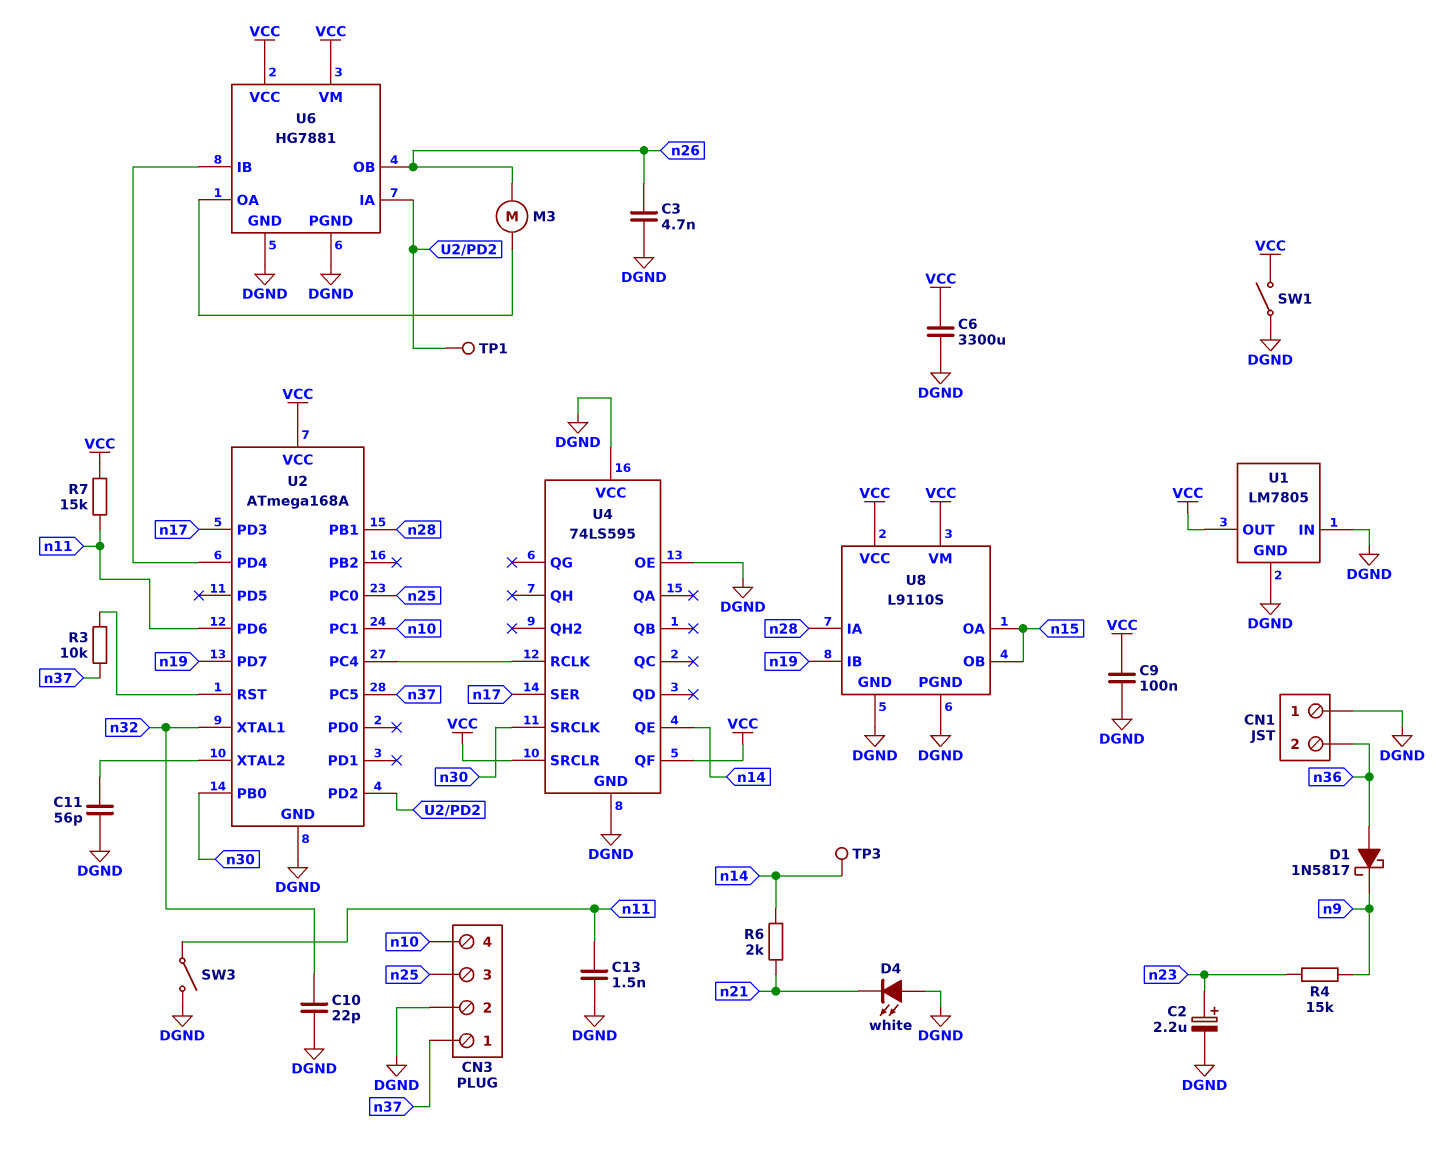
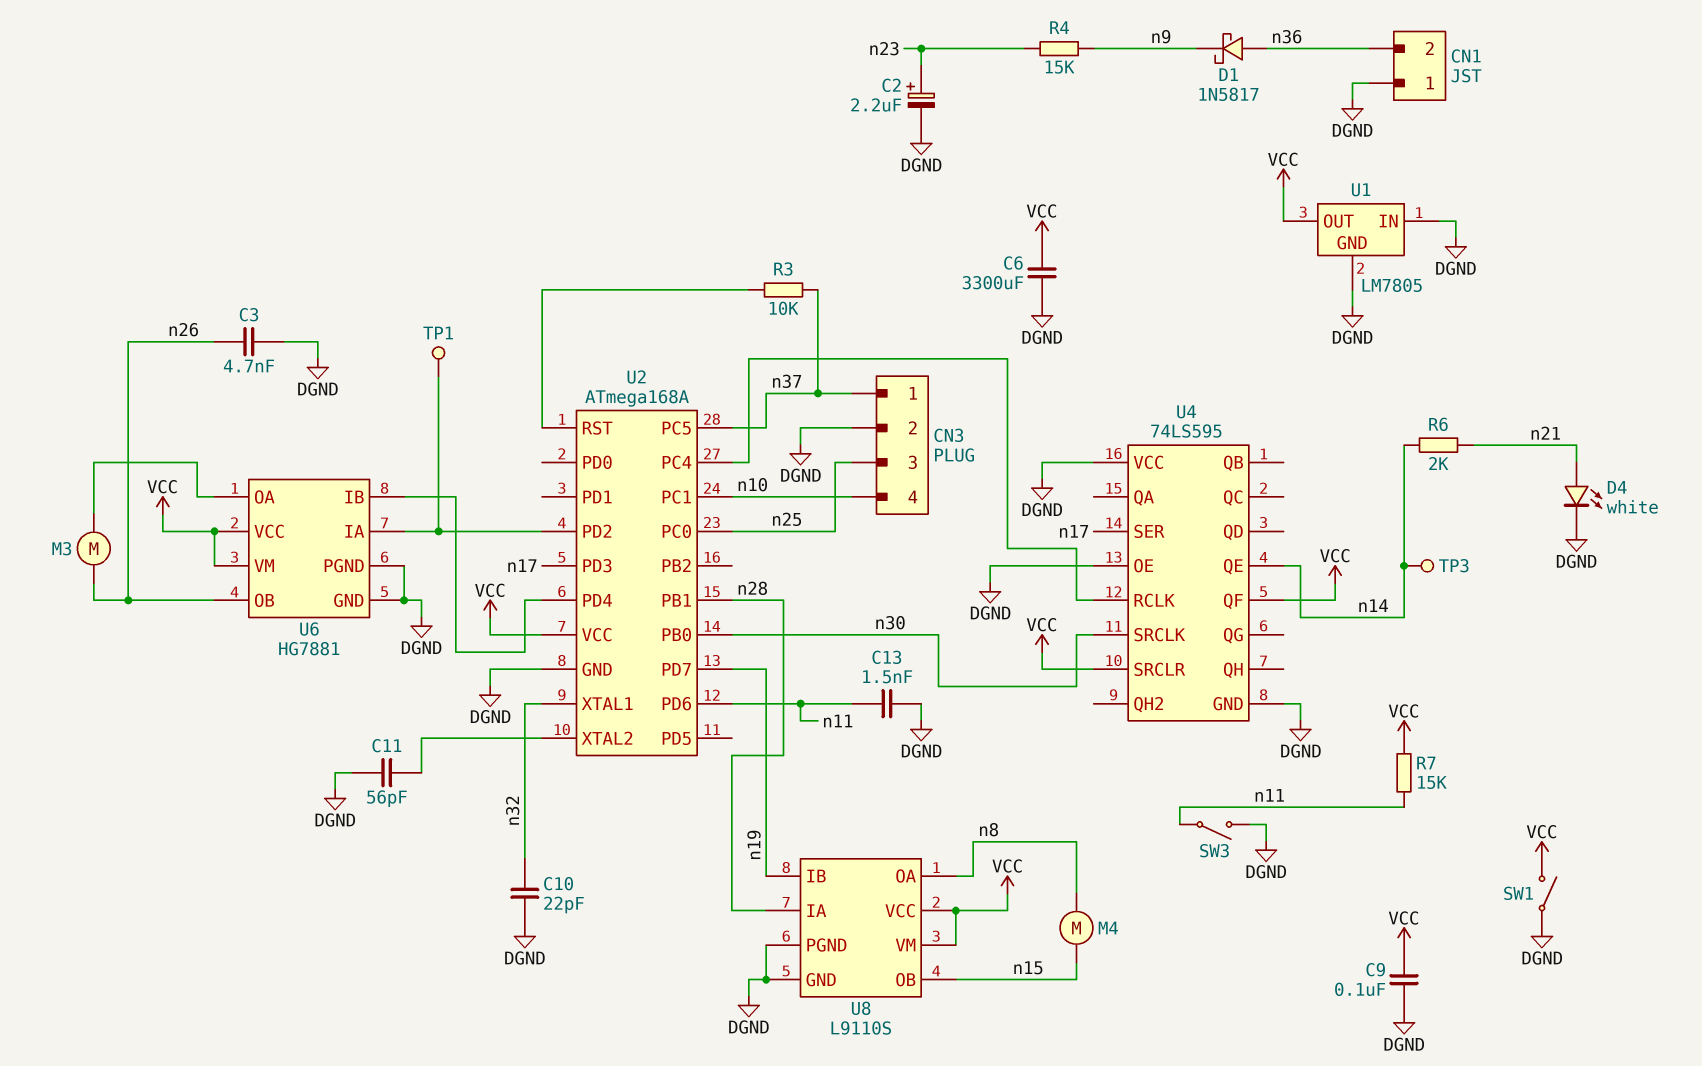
D4: LED white (A DGND, K n21) -> LED white (A n21, K DGND)
M4: none -> motor (n8, n15)
U8 pin OA: n15 -> n8

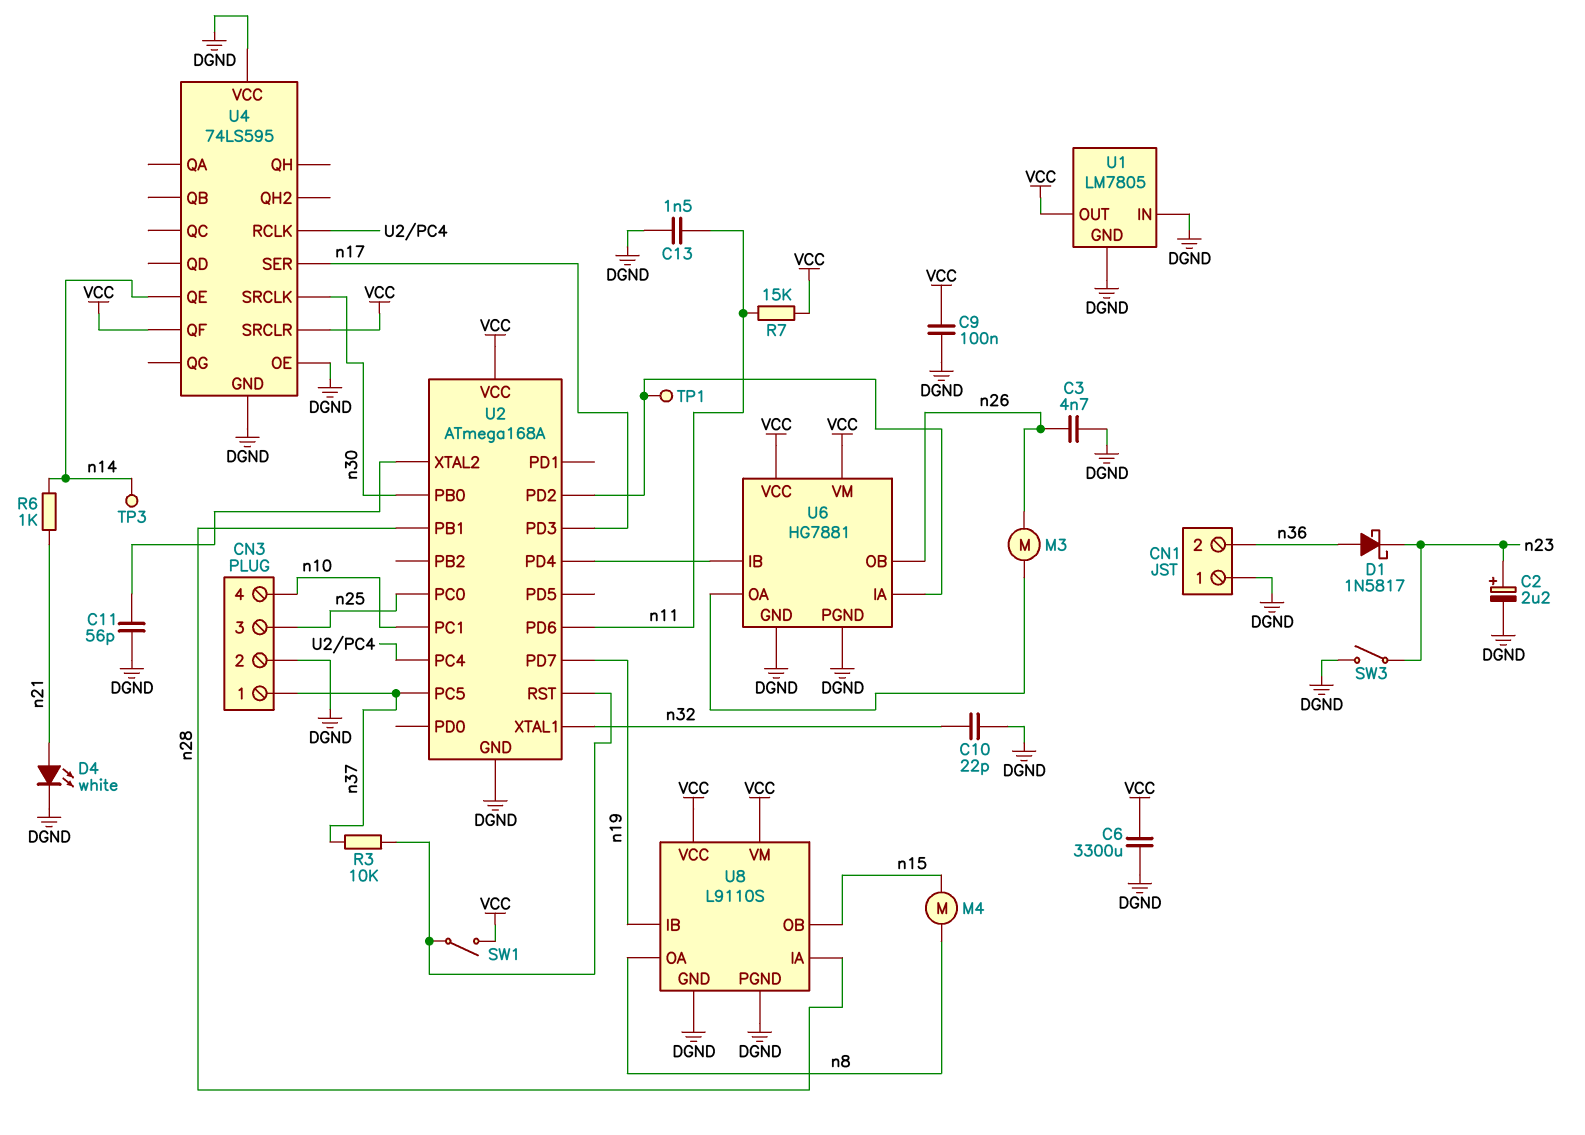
D1: schottky 1N5817 (A n36, K n9) -> schottky 1N5817 (A n36, K n23)
R4: 15k (n9, n23) -> none
R6: 2k (n14, n21) -> 1k (n14, n21)
SW1: switch (DGND, VCC) -> switch (U2/RST, VCC)
SW3: switch (DGND, n11) -> switch (DGND, n23)

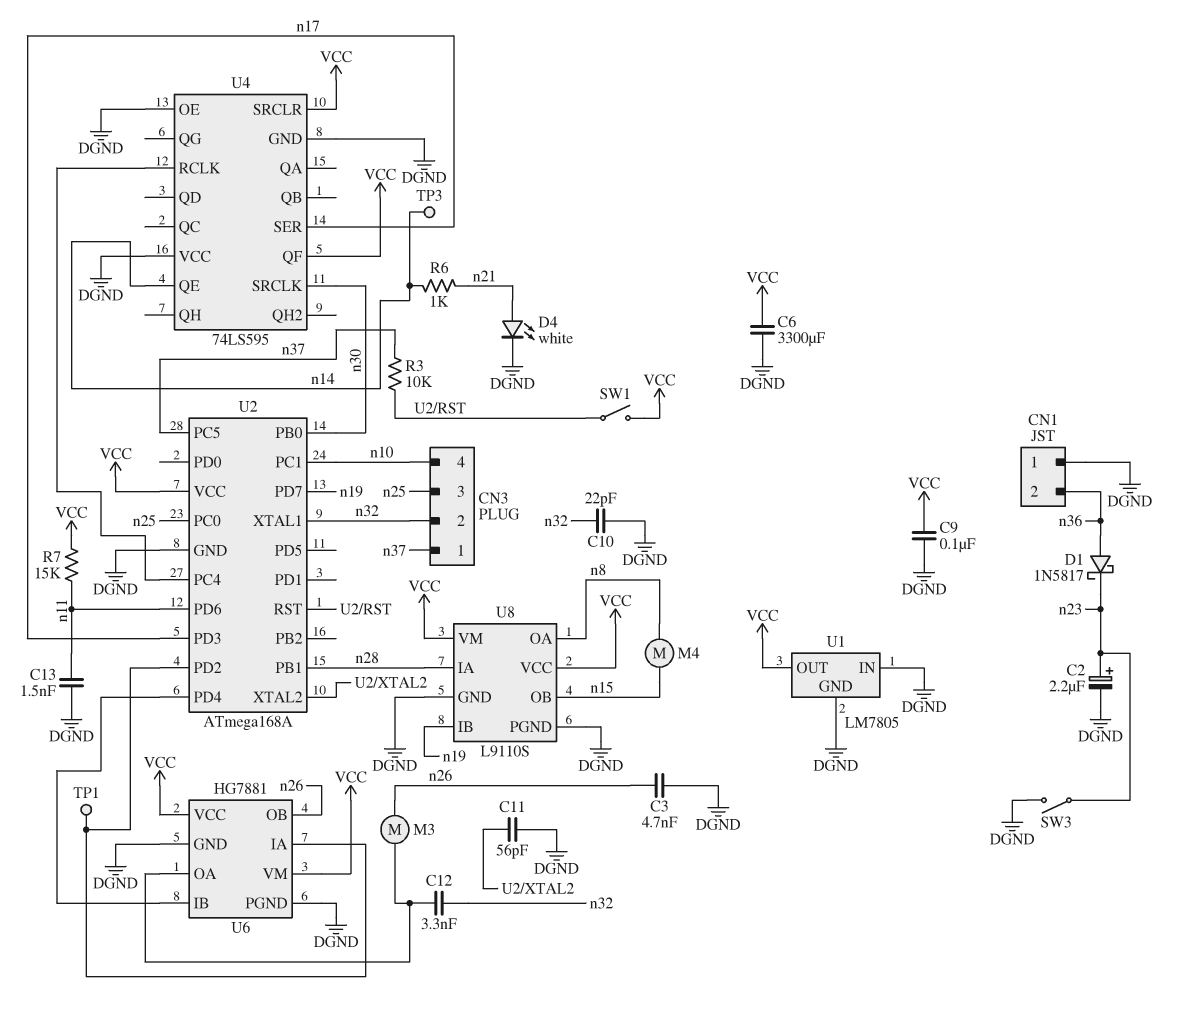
C12: none -> 3.3nF (U6/OA, n32)
CN3 pin 2: DGND -> n32

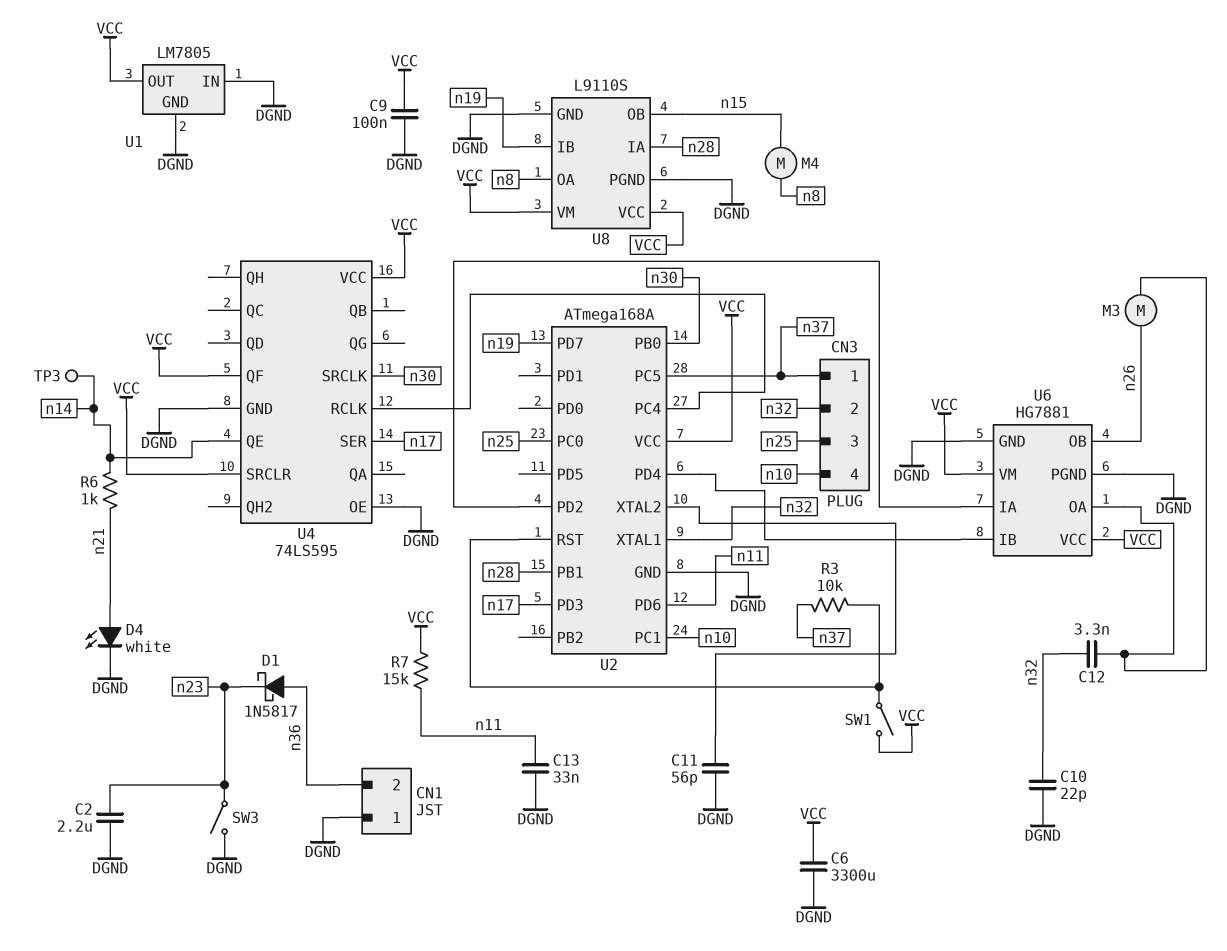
C2: 2.2uF (plus n23, minus DGND) -> 2.2uF (DGND, n23)
C3: 4.7nF (DGND, n26) -> none
C13: 1.5nF (DGND, n11) -> 33nF (DGND, n11)
TP1: test point (U2/PD2) -> none
U4 pin VCC: DGND -> VCC

